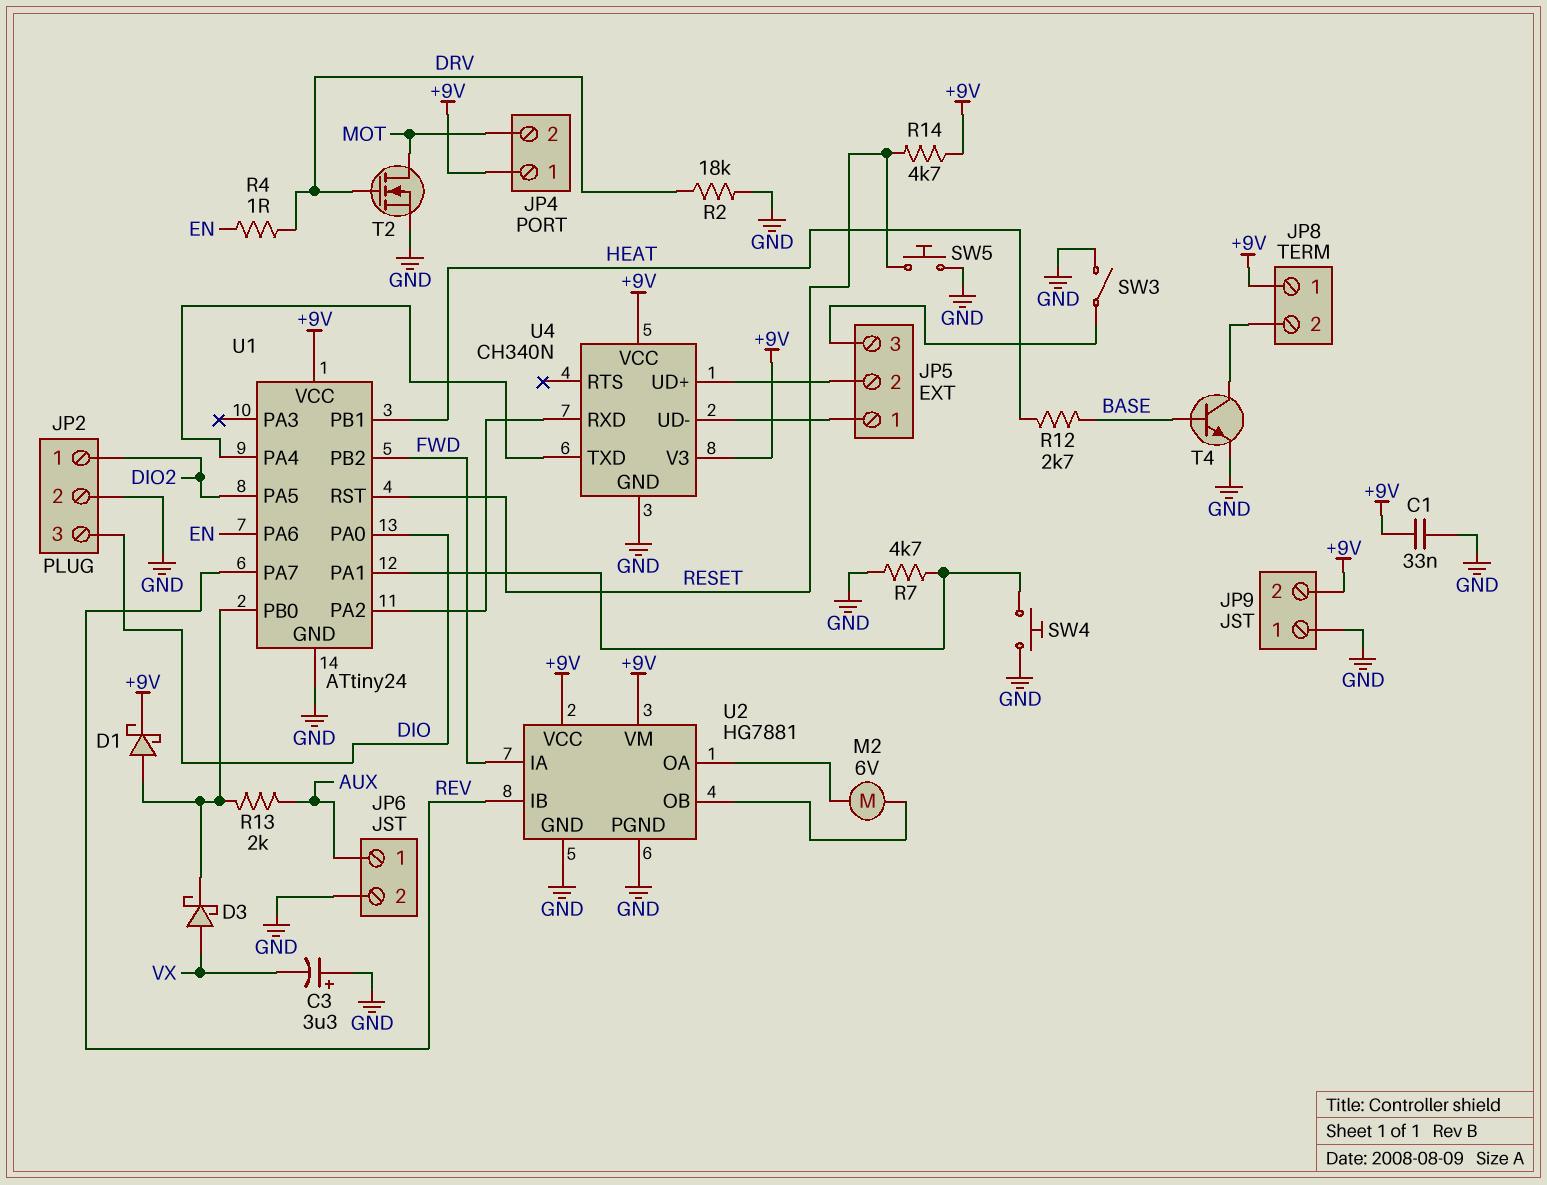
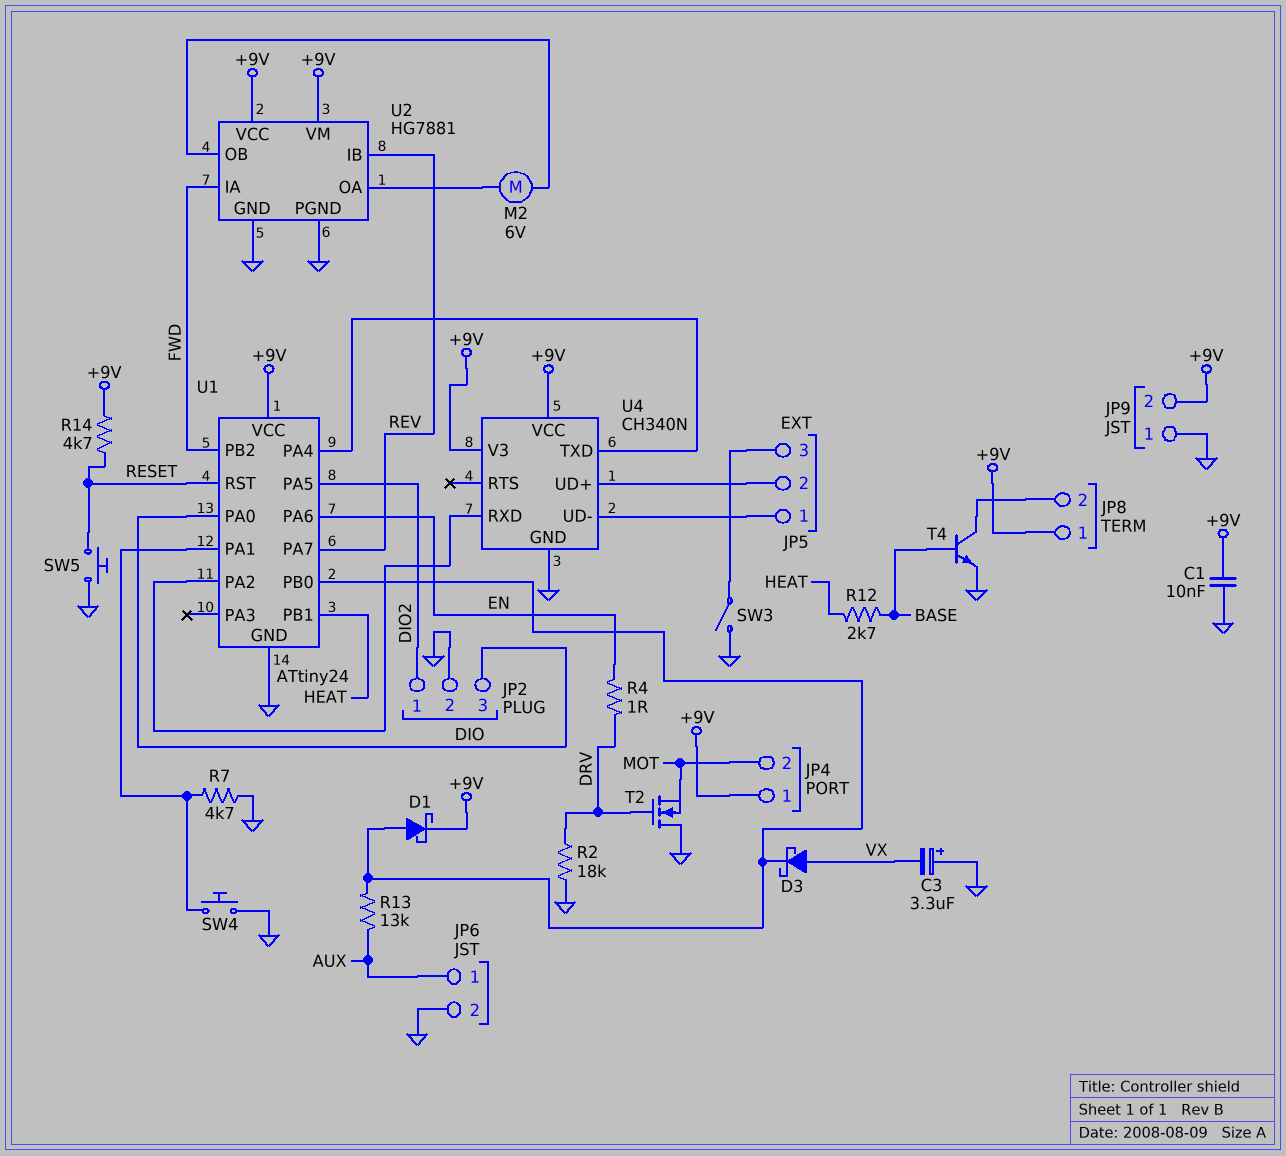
C1: 33nF (+9V, GND) -> 10nF (+9V, GND)
R13: 2k (AUX, U1/PB0) -> 13k (AUX, U1/PB0)
T2: NMOS (G DRV, D MOT, S GND) -> NMOS (G DRV, D GND, S MOT)

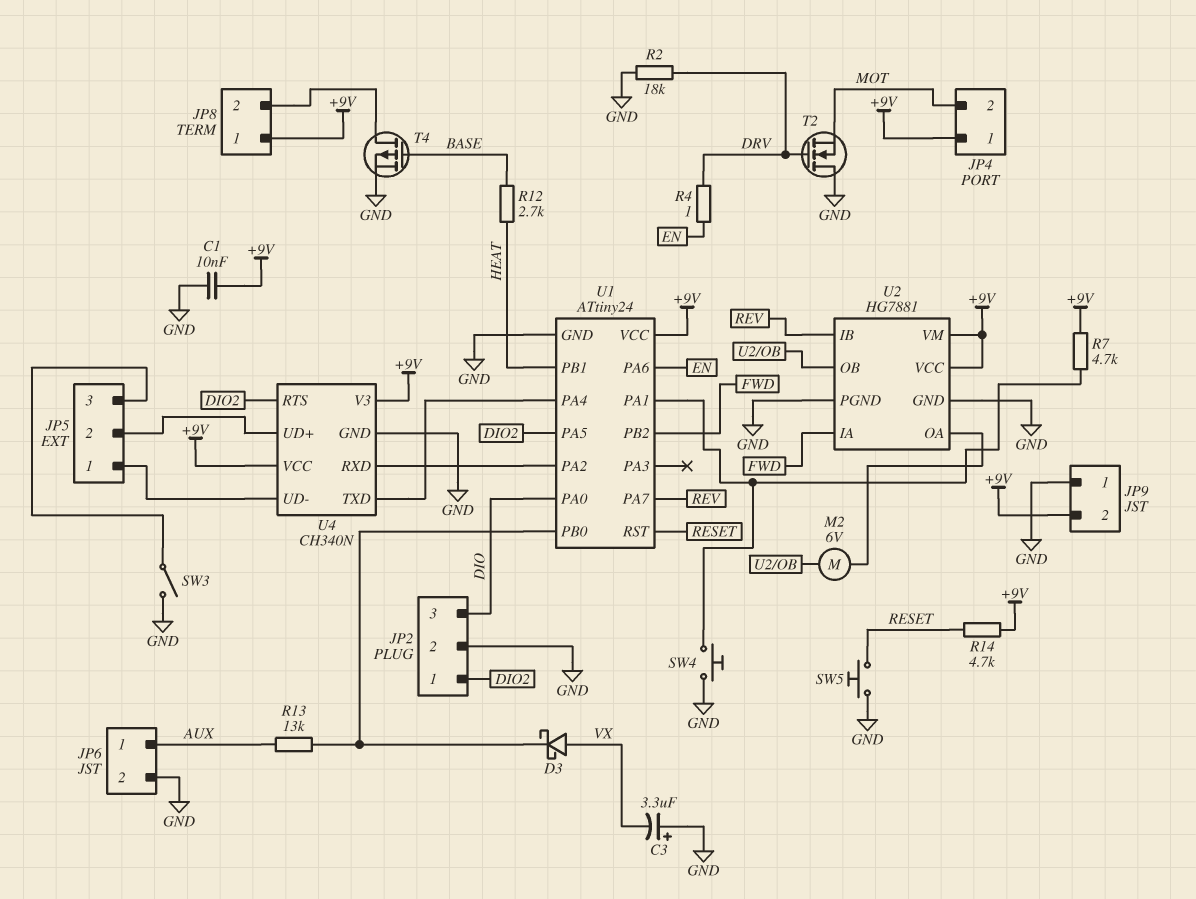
D1: schottky (A U1/PB0, K +9V) -> none
R7: 4.7k (GND, U1/PA1) -> 4.7k (+9V, U1/PA1)
T4: NPN (B BASE, C JP8/2, E GND) -> PMOS (G BASE, D JP8/2, S GND)
U4 pin RTS: none -> DIO2

